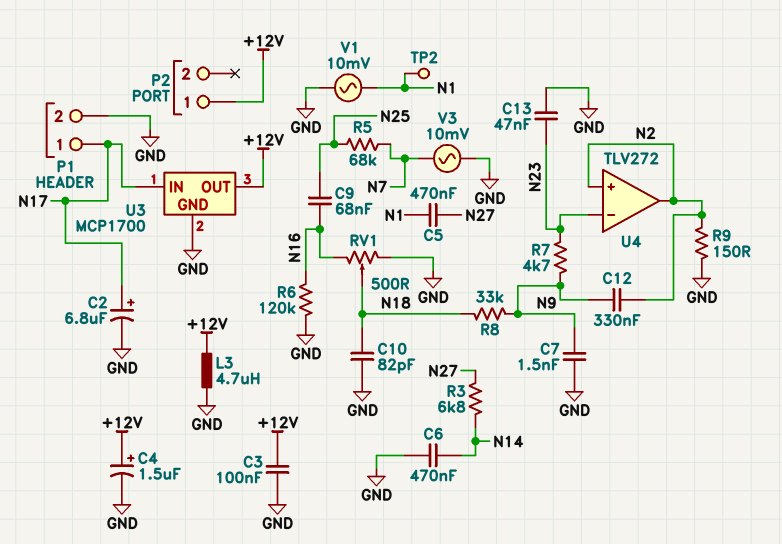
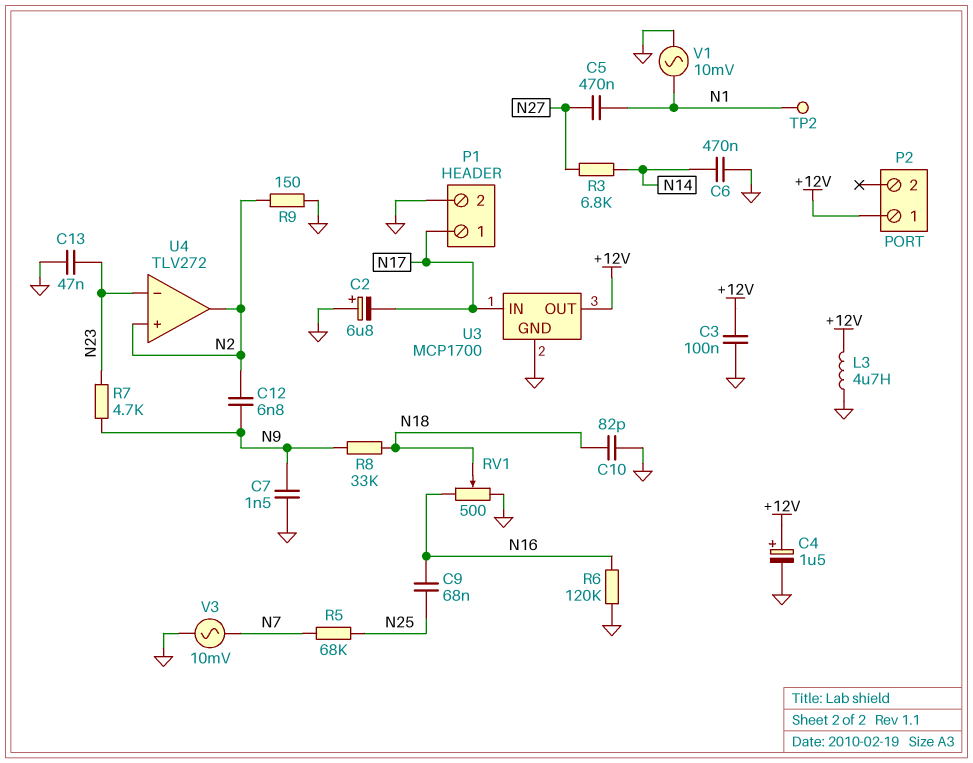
C2: 6.8uF (plus N17, minus GND) -> 6.8uF (plus GND, minus N17)
C12: 330nF (N2, N9) -> 6.8nF (N2, N9)

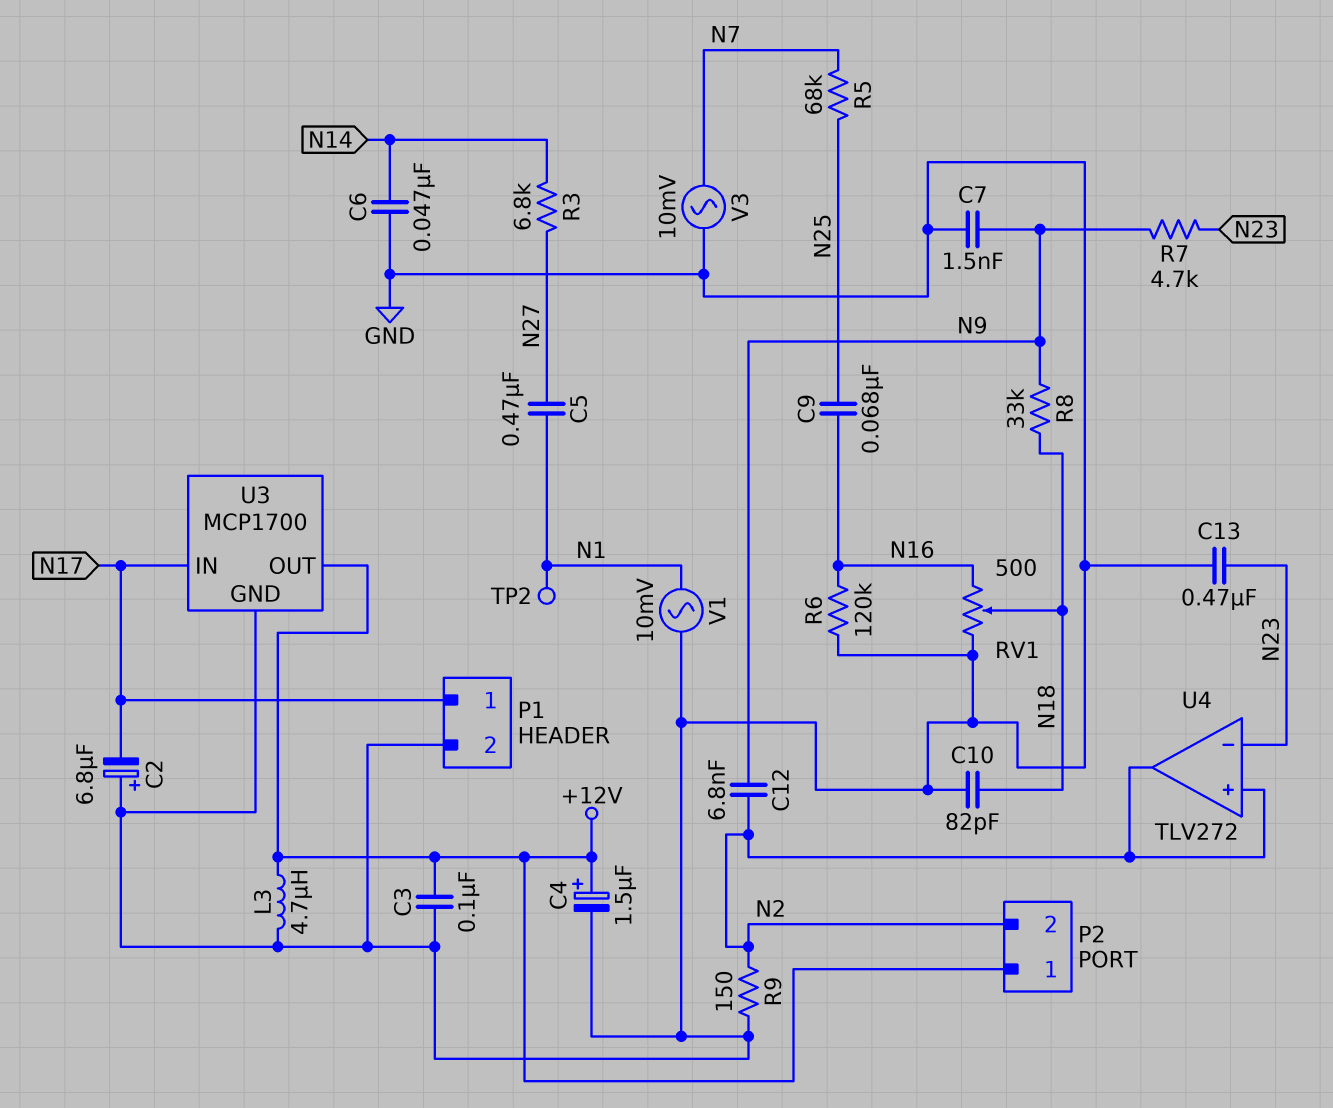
C6: 470nF (GND, N14) -> 47nF (GND, N14)
C13: 47nF (GND, N23) -> 470nF (GND, N23)
P2 pin 2: none -> N2

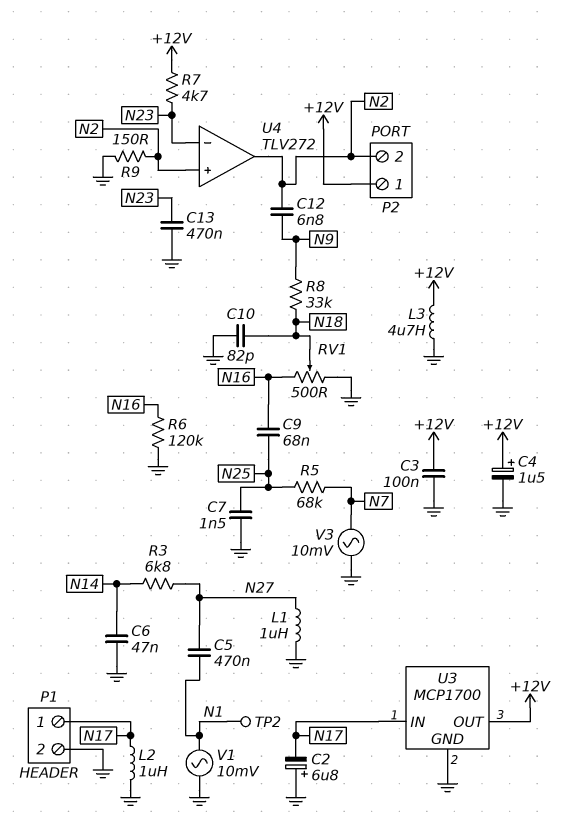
C7: 1.5nF (GND, N9) -> 1.5nF (GND, N25)
L1: none -> 1uH (GND, N27)
L2: none -> 1uH (GND, N17)
R7: 4.7k (N9, N23) -> 4.7k (+12V, N23)

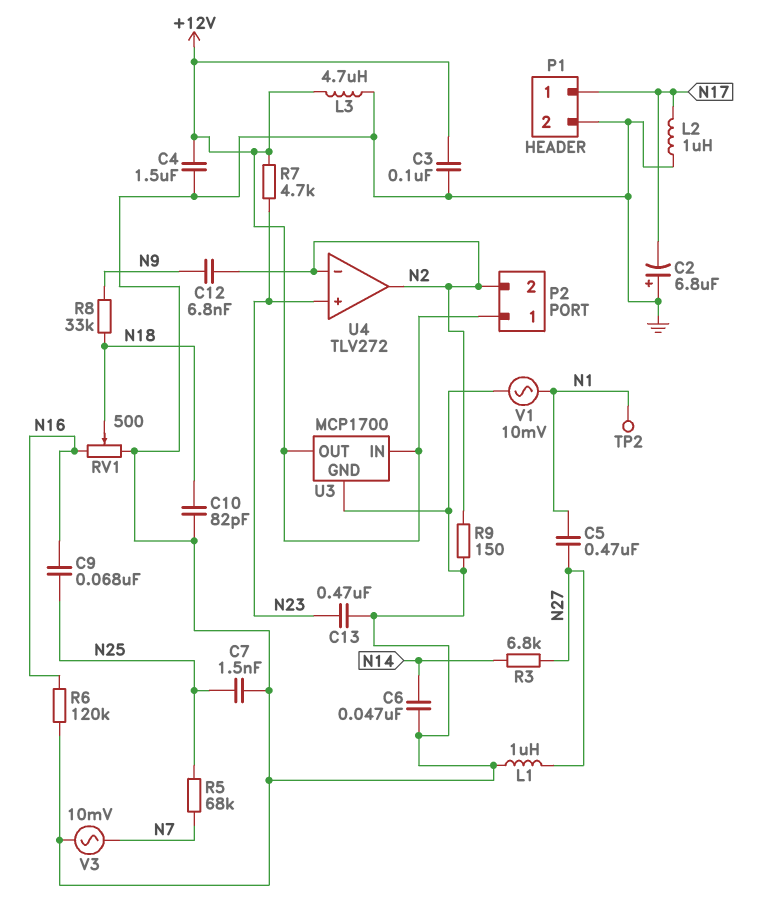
C4: 1.5uF (plus +12V, minus GND) -> 1.5uF (+12V, GND)
U3 pin IN: N17 -> +12V
U4 pin in+: N2 -> N23
U4 pin in-: N23 -> N2

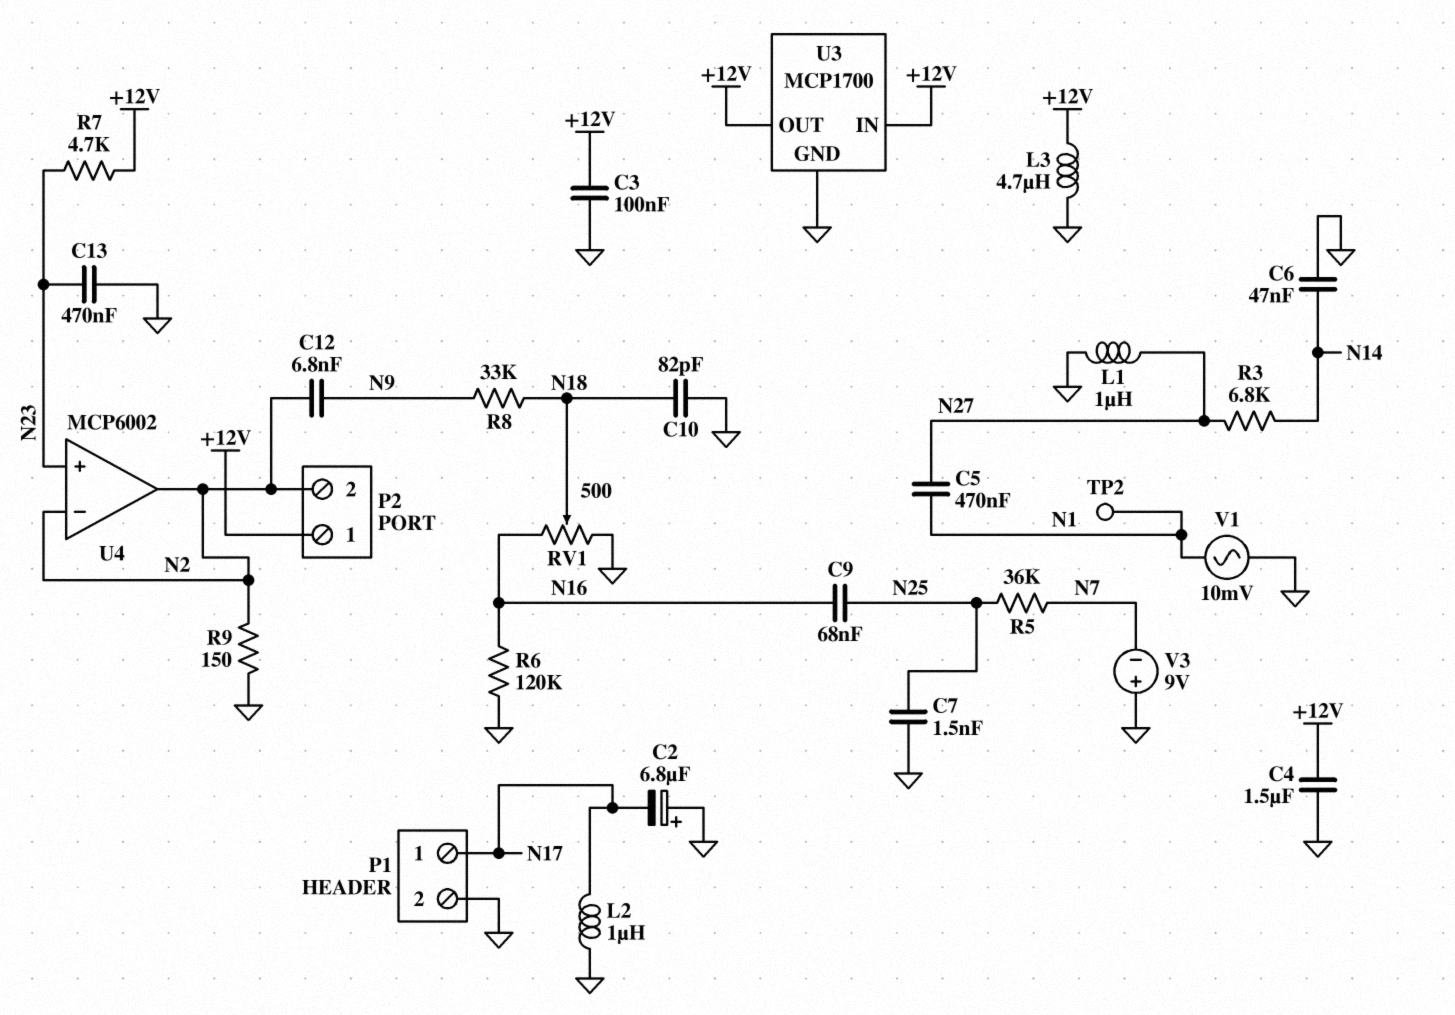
R5: 68k (N7, N25) -> 36k (N7, N25)
U4: TLV272 -> MCP6002
V3: AC 10mV (GND, N7) -> 9V (plus GND, minus N7)

